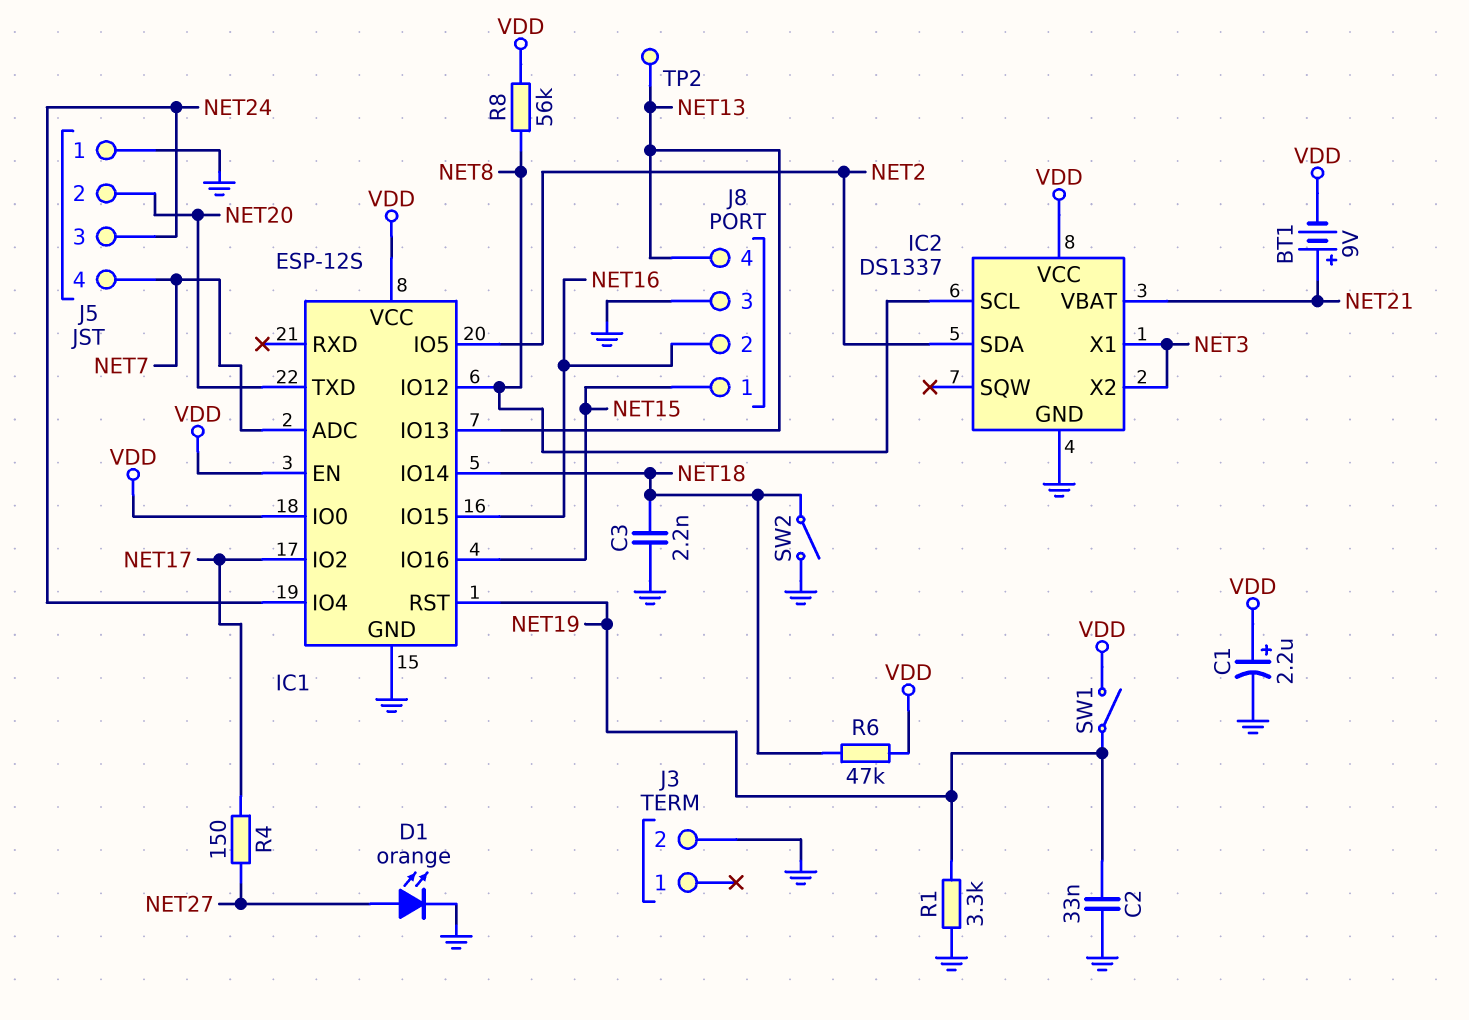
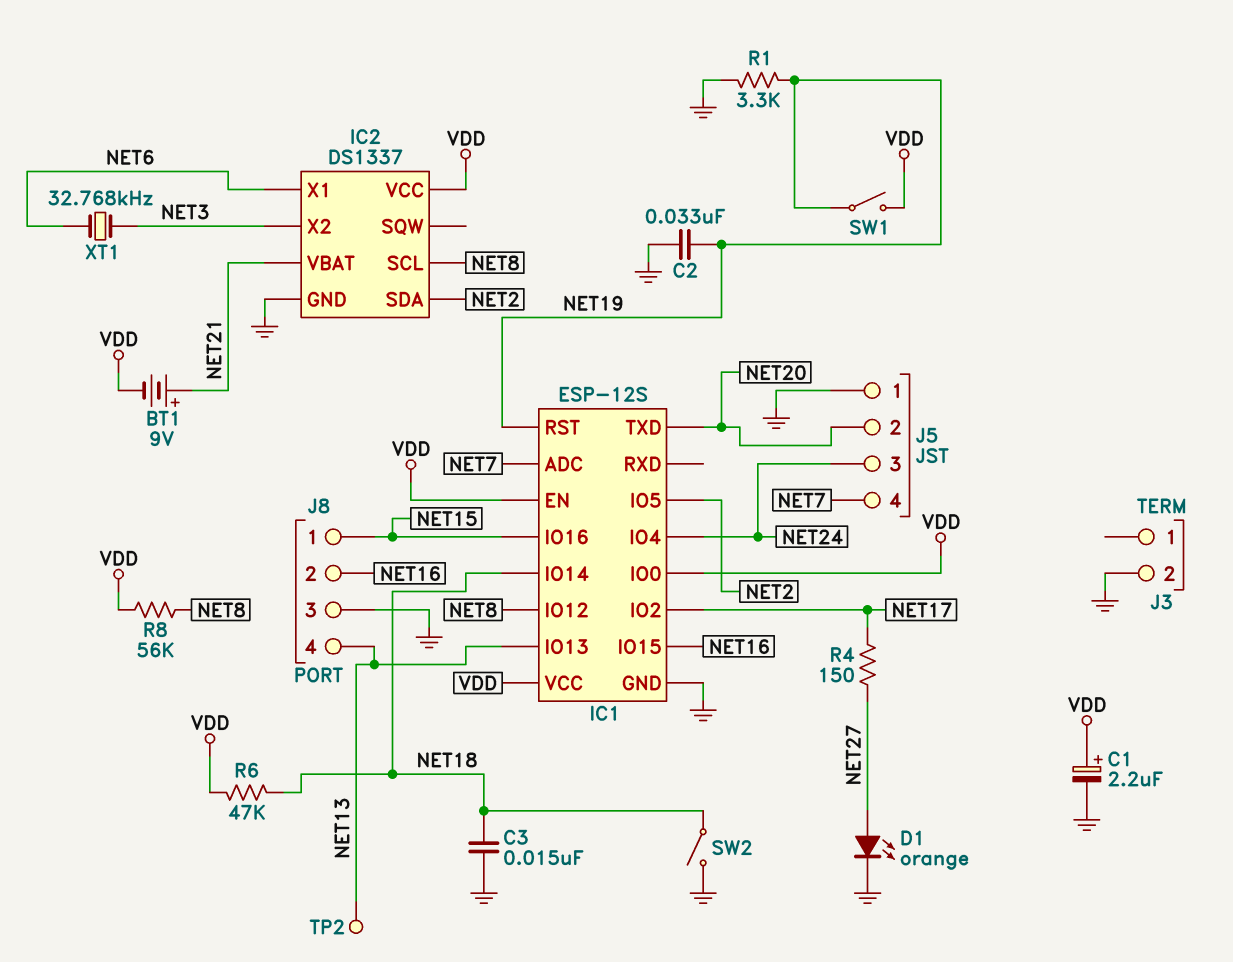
C3: 2.2nF (GND, NET18) -> 15nF (GND, NET18)
IC2 pin X1: NET3 -> NET6
XT1: none -> 32.768kHz (NET3, NET6)

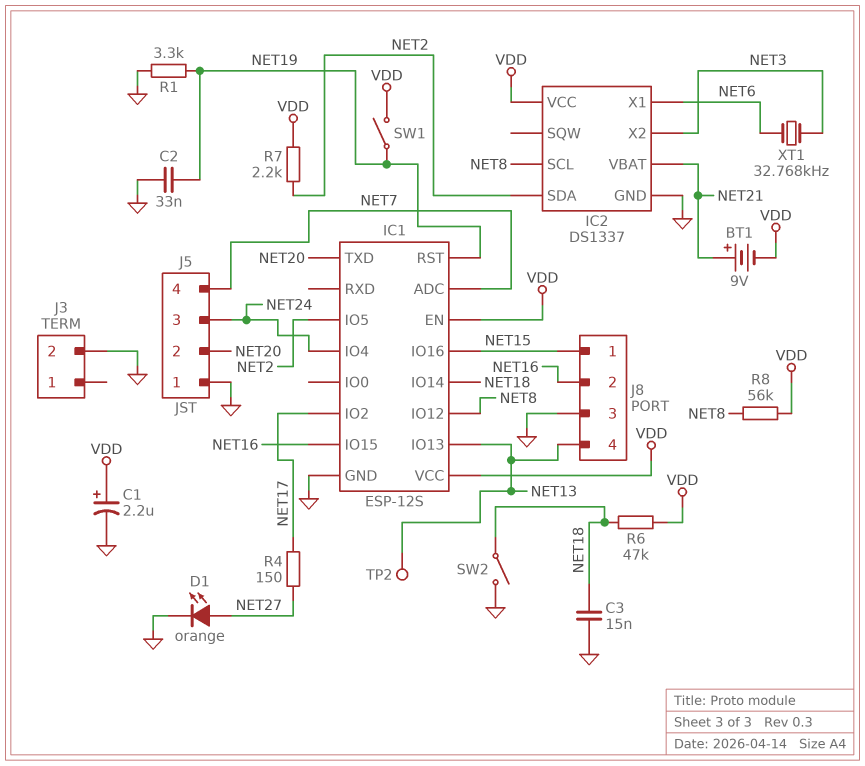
IC1 pin IO0: VDD -> none
R7: none -> 2.2k (NET2, VDD)

